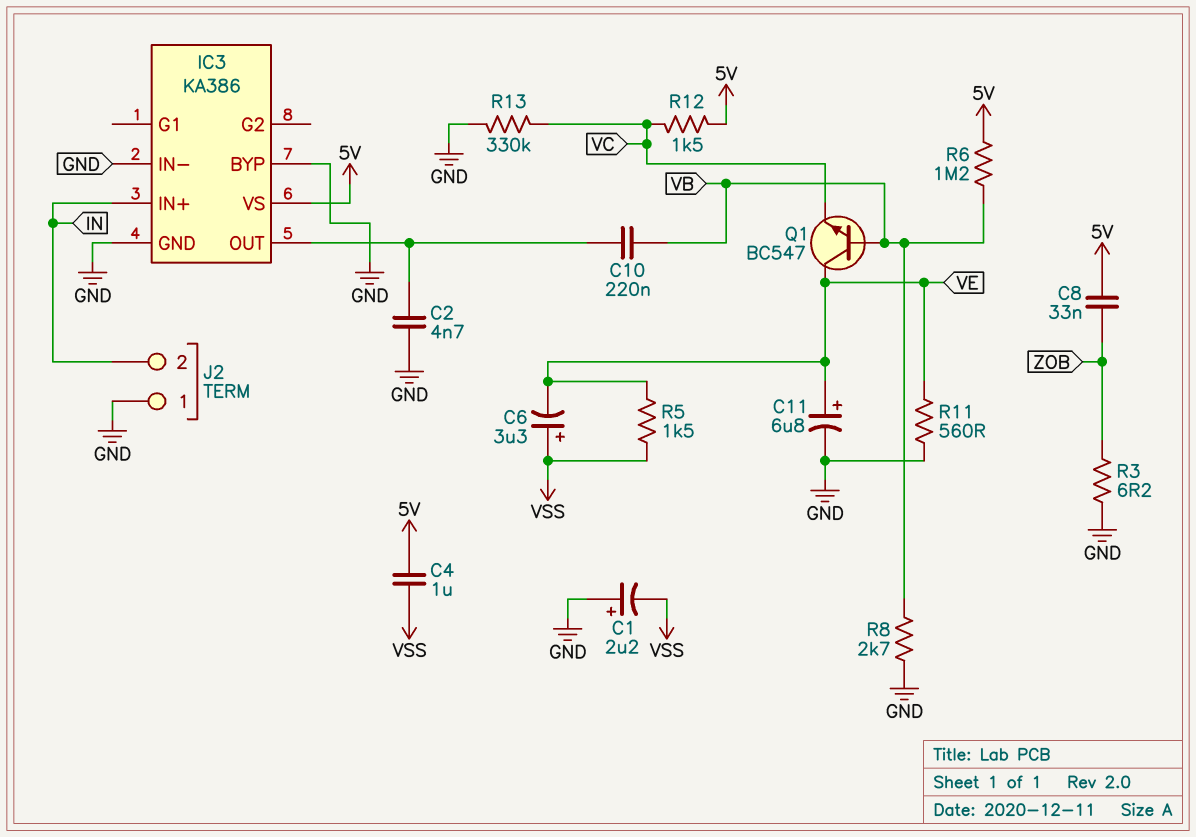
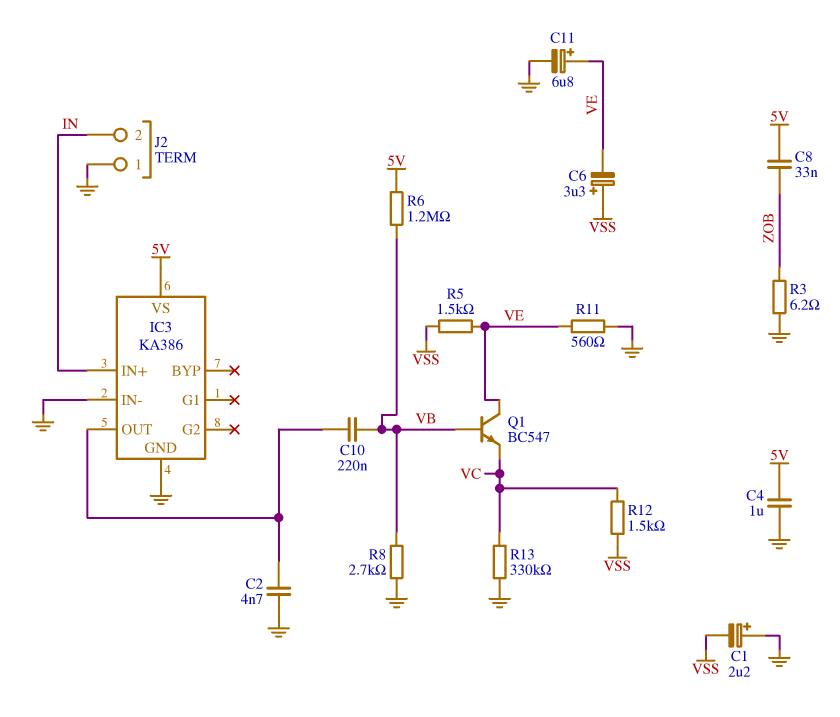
C4: 1uF (5V, VSS) -> 1uF (5V, GND)
IC3 pin BYP: GND -> none
R12: 1.5k (5V, VC) -> 1.5k (VC, VSS)

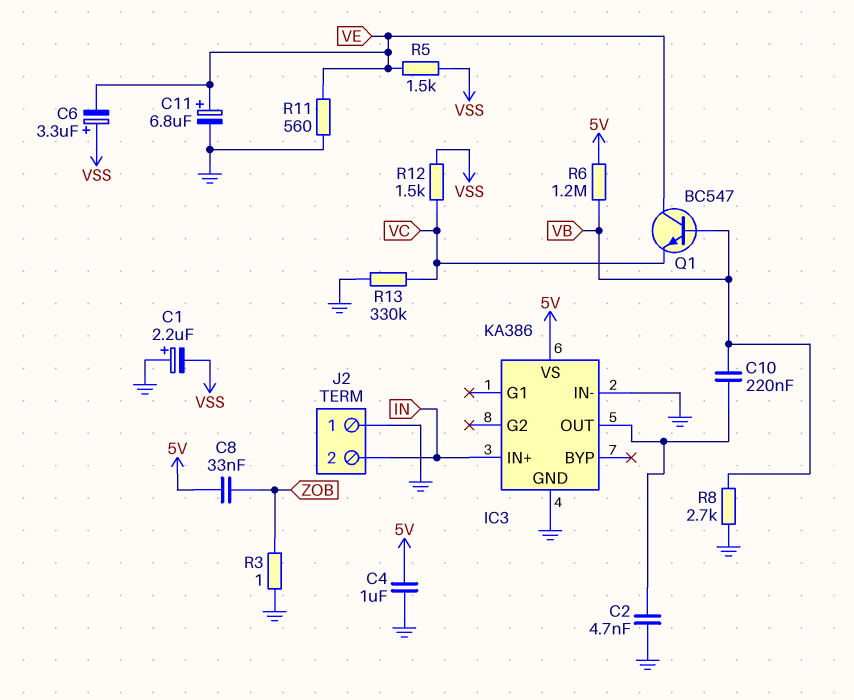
R3: 6.2 (GND, ZOB) -> 1 (GND, ZOB)

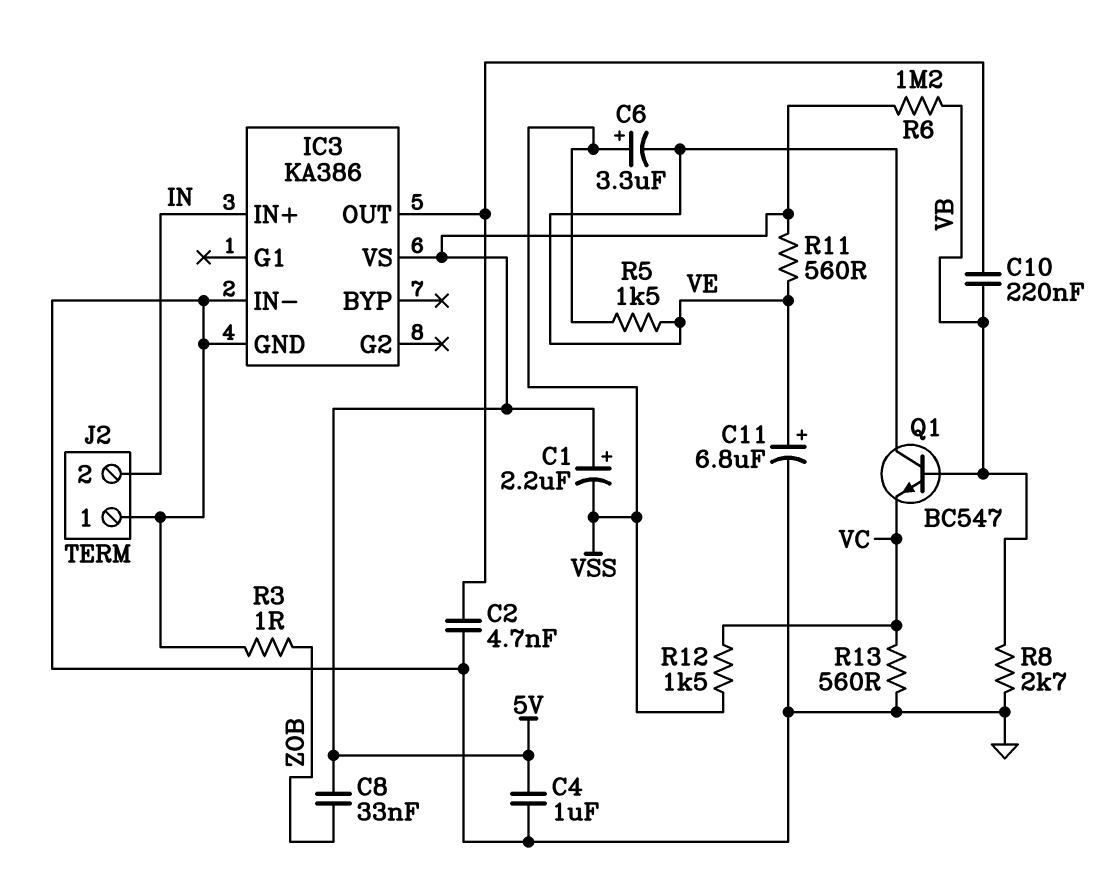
C1: 2.2uF (plus GND, minus VSS) -> 2.2uF (plus 5V, minus VSS)
R11: 560 (GND, VE) -> 560 (5V, VE)
R13: 330k (GND, VC) -> 560 (GND, VC)

